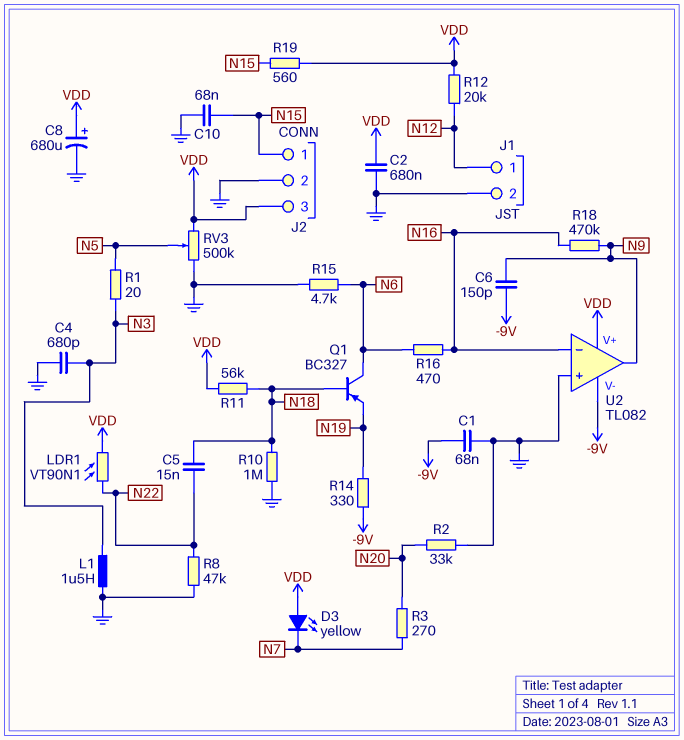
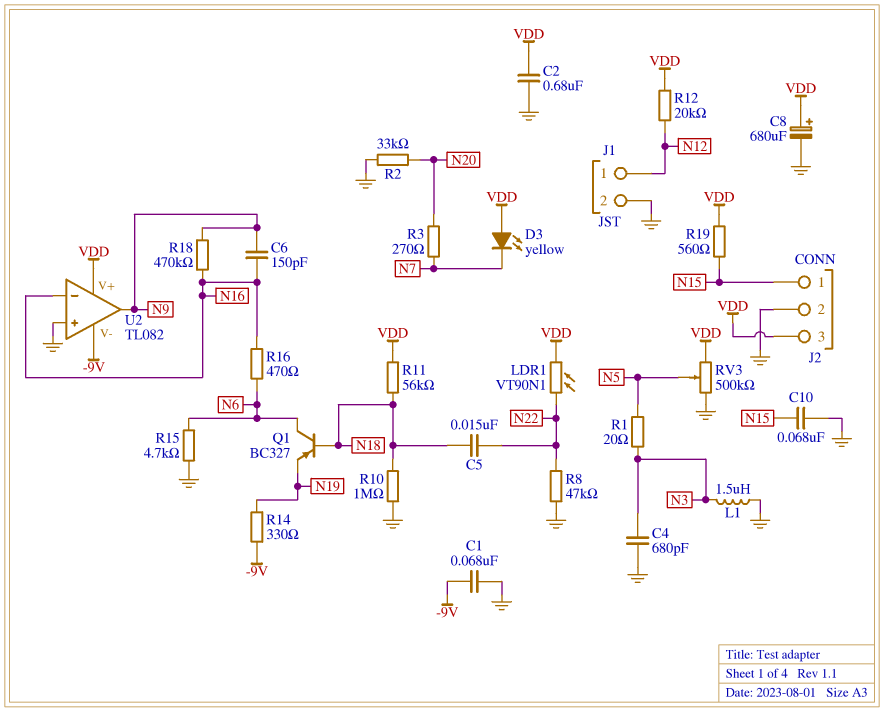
C6: 150pF (-9V, N9) -> 150pF (N9, N16)

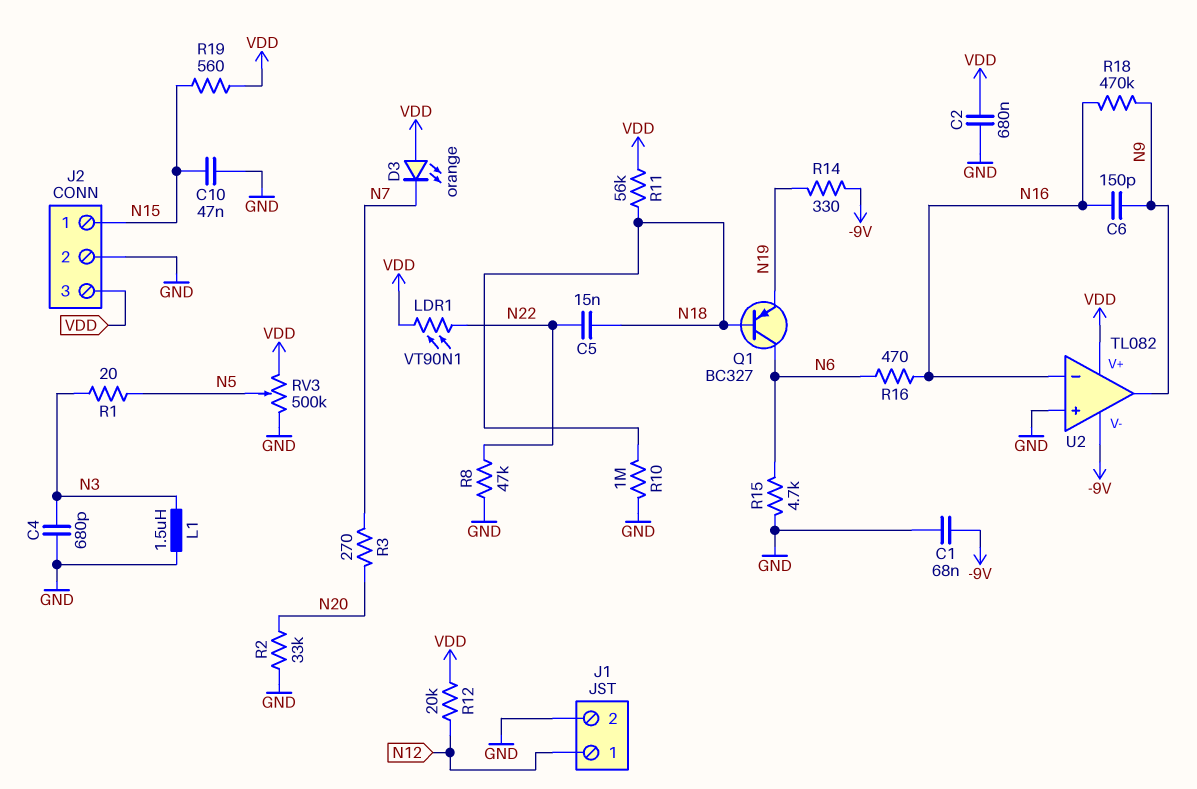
C8: 680uF (plus VDD, minus GND) -> none
C10: 68nF (GND, N15) -> 47nF (GND, N15)
D3: LED yellow (A VDD, K N7) -> LED orange (A VDD, K N7)

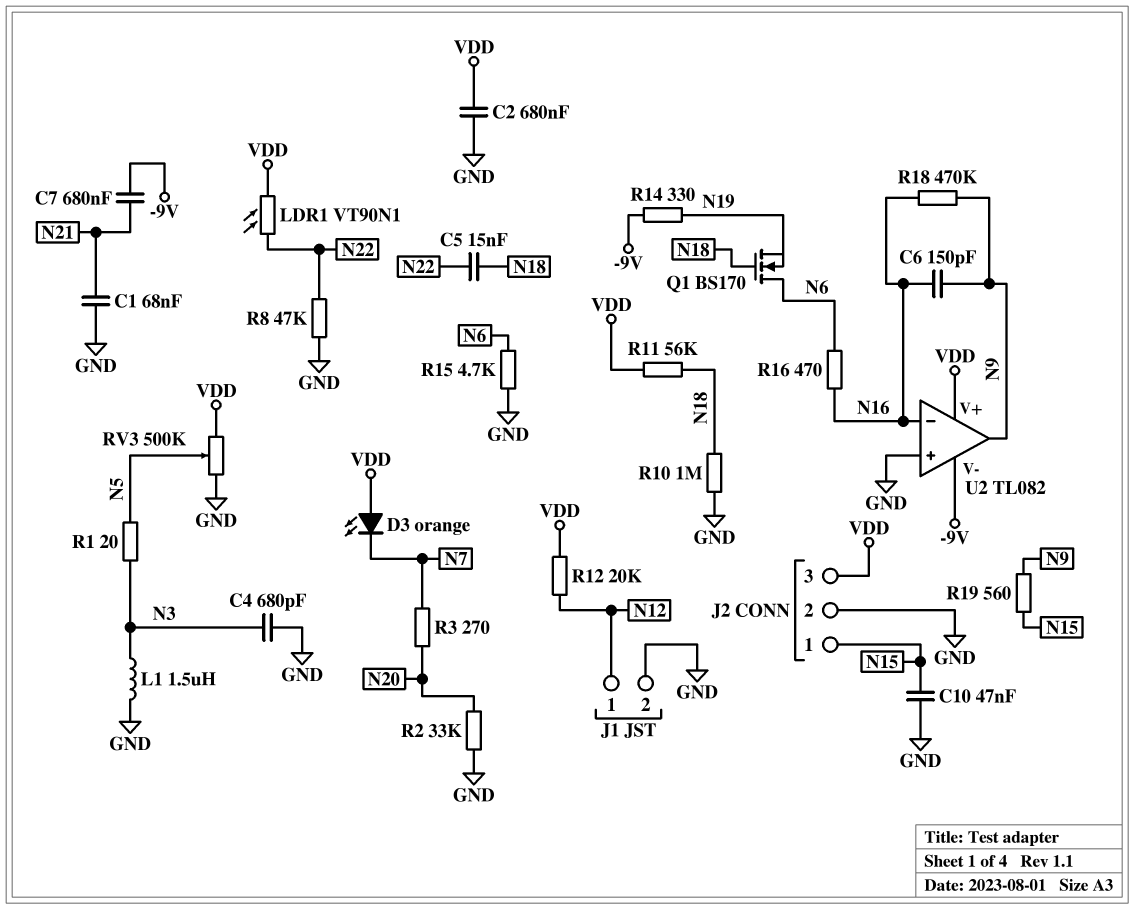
C1: 68nF (-9V, GND) -> 68nF (GND, N21)
C7: none -> 680nF (-9V, N21)
Q1: PNP BC327 (B N18, C N6, E N19) -> NMOS BS170 (G N18, D N6, S N19)
R19: 560 (N15, VDD) -> 560 (N9, N15)

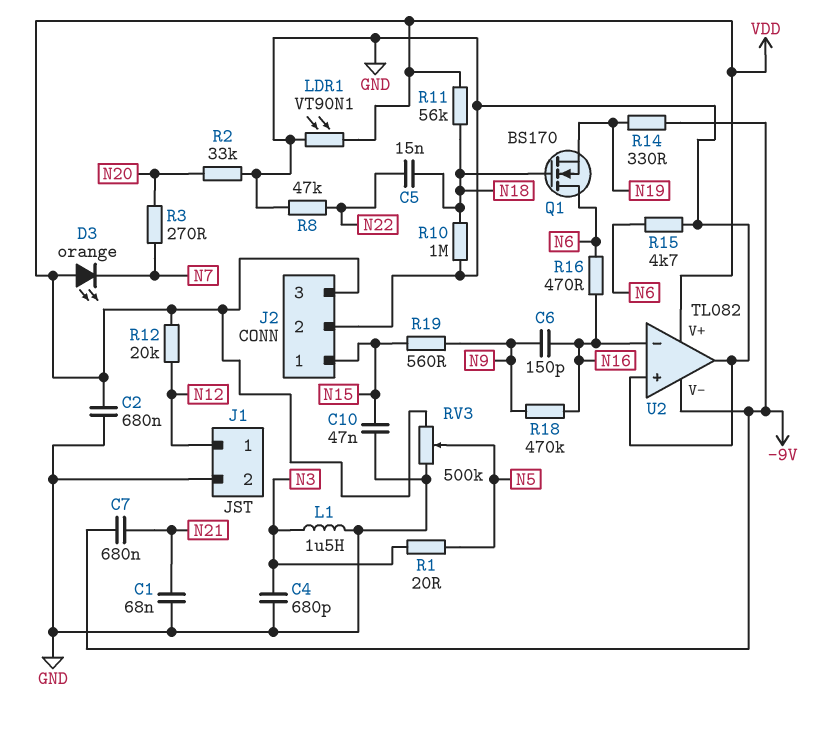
LDR1: VT90N1 (N22, VDD) -> VT90N1 (GND, VDD)
U2 pin out: N9 -> GND

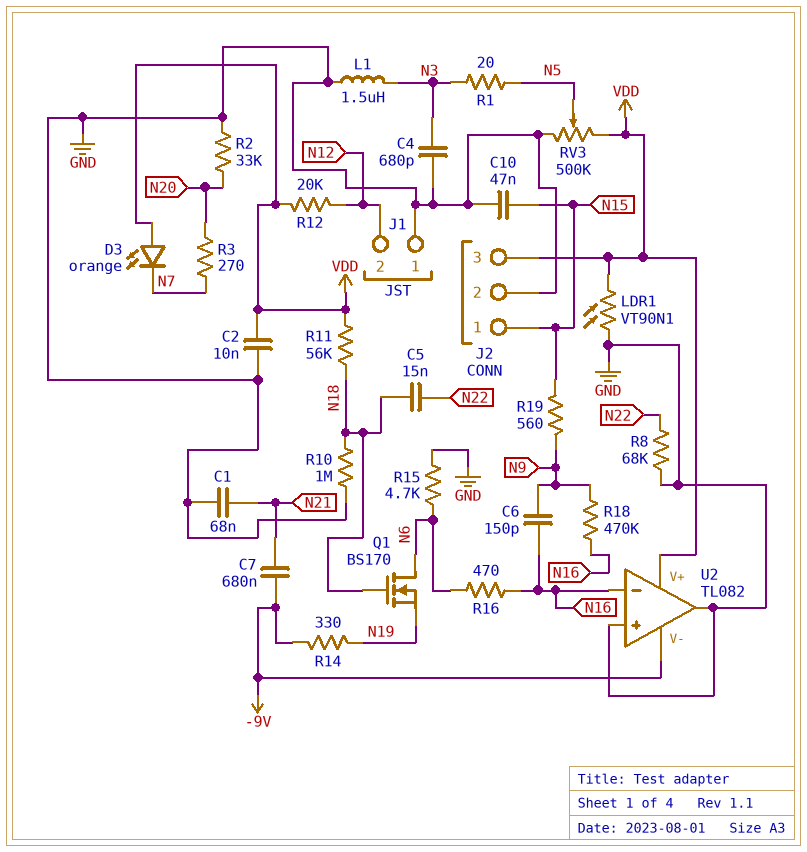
C2: 680nF (GND, VDD) -> 10nF (GND, VDD)
J1 pin 1: N12 -> GND
J1 pin 2: GND -> N12
R8: 47k (GND, N22) -> 68k (GND, N22)

